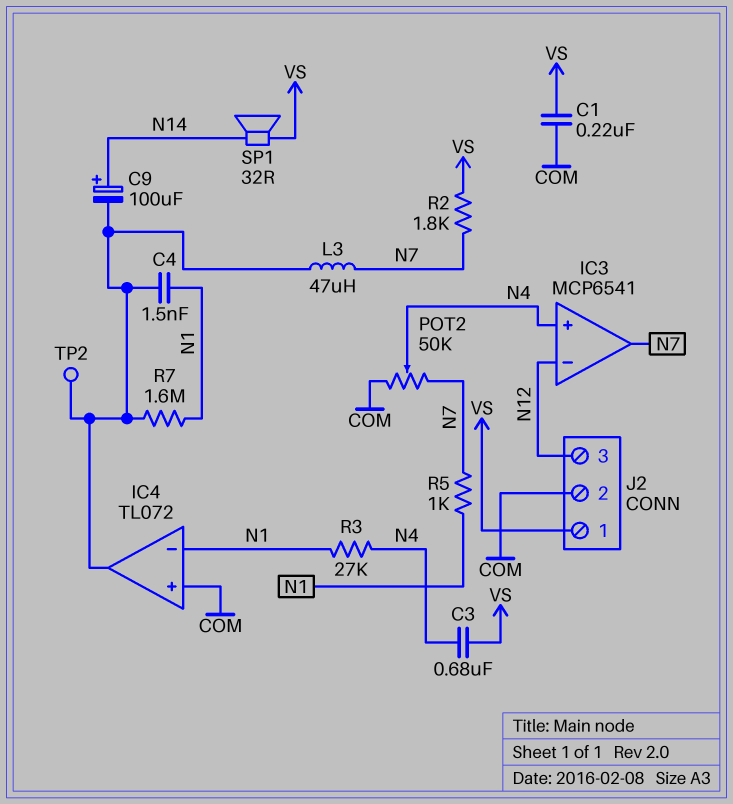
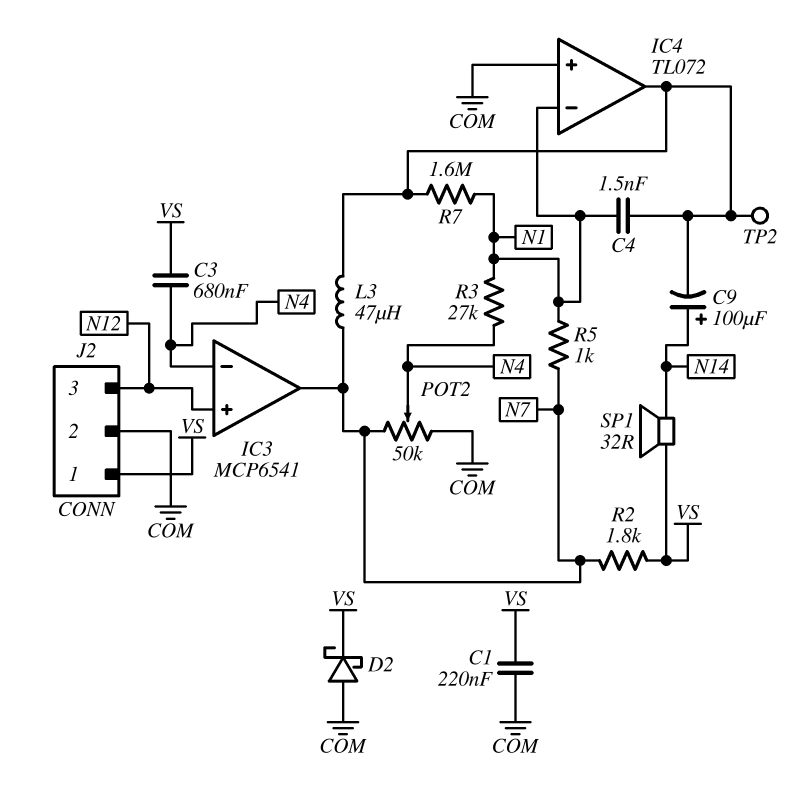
D2: none -> schottky (A COM, K VS)
IC3 pin in+: N4 -> N12
IC3 pin in-: N12 -> N4

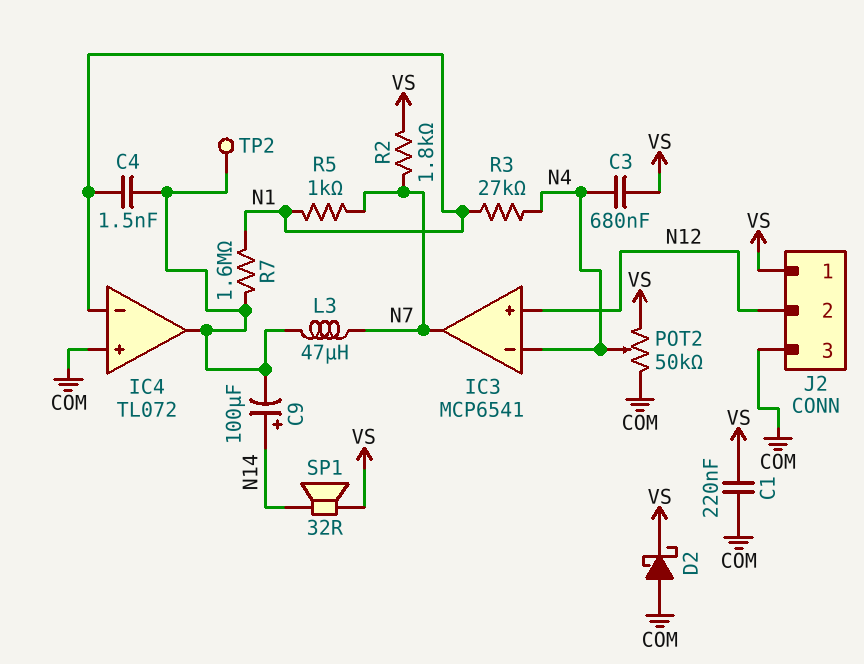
J2 pin 2: COM -> N12
J2 pin 3: N12 -> COM
POT2: 50k (COM, N7, wiper N4) -> 50k (COM, VS, wiper N4)

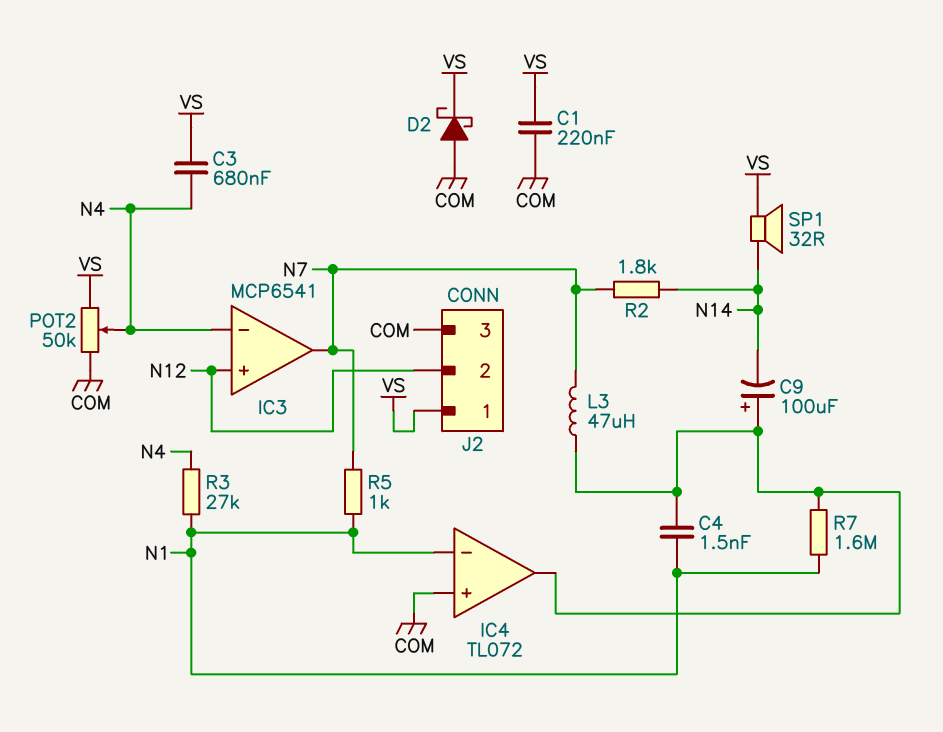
C9: 100uF (plus N14, minus IC4/out) -> 100uF (plus IC4/out, minus N14)
R2: 1.8k (N7, VS) -> 1.8k (N7, N14)
TP2: test point (IC4/out) -> none

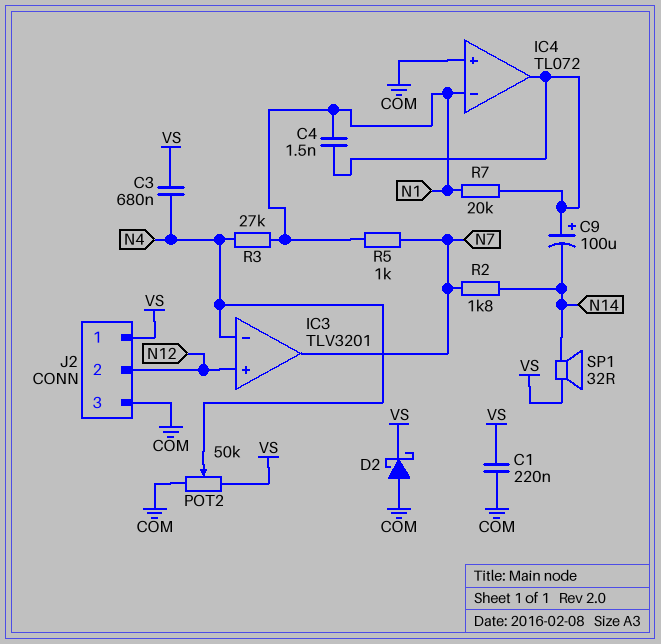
IC3: MCP6541 -> TLV3201
L3: 47uH (IC4/out, N7) -> none
R7: 1.6M (IC4/out, N1) -> 20k (IC4/out, N1)

